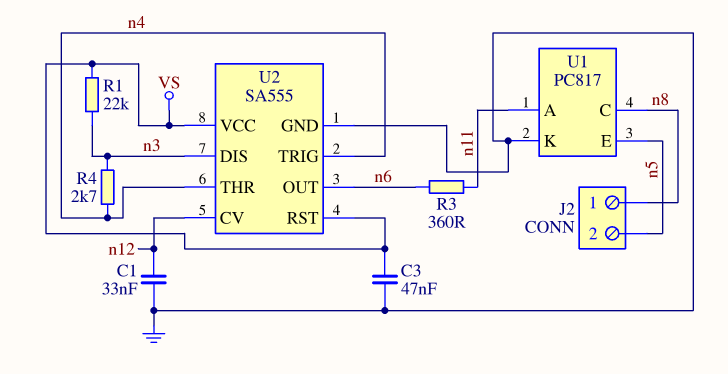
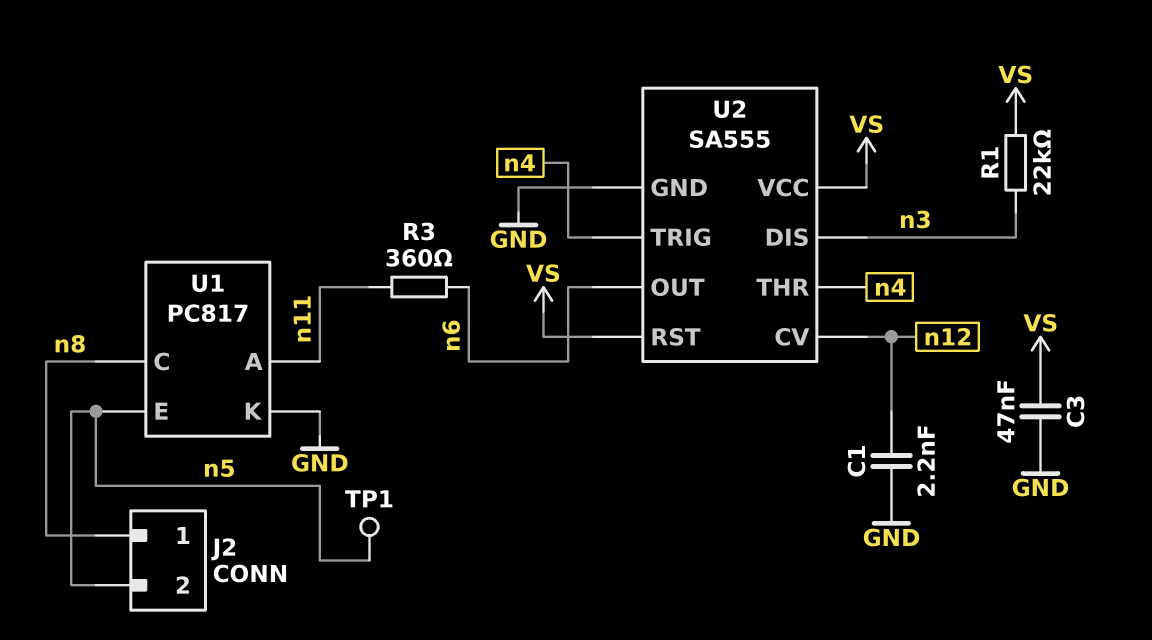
C1: 33nF (GND, n12) -> 2.2nF (GND, n12)
R4: 2.7k (n3, n4) -> none
TP1: none -> test point (n5)

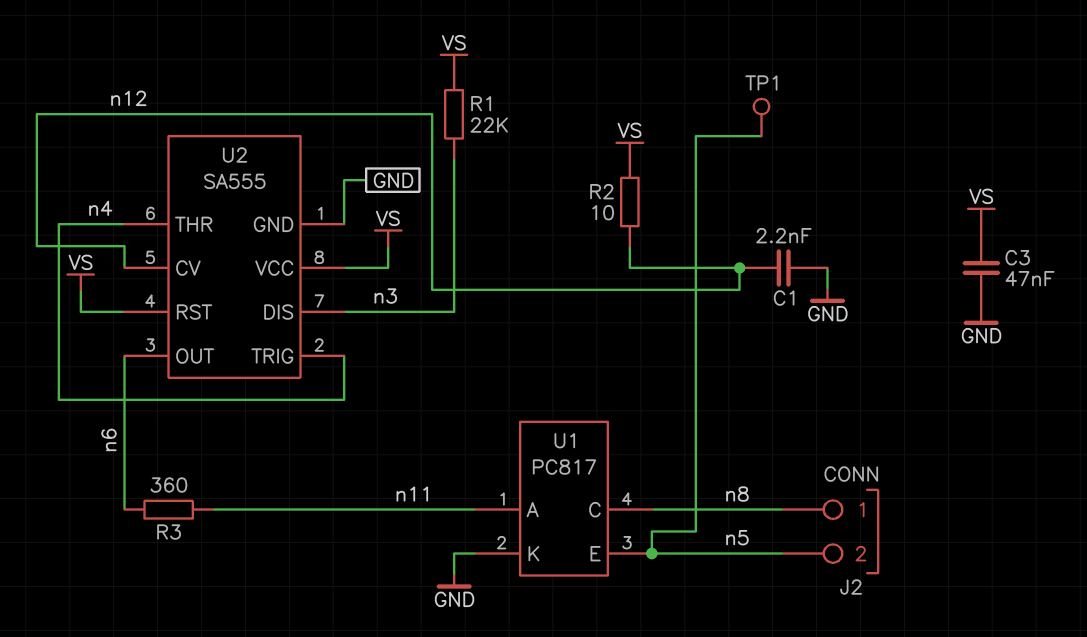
R2: none -> 10 (VS, n12)

